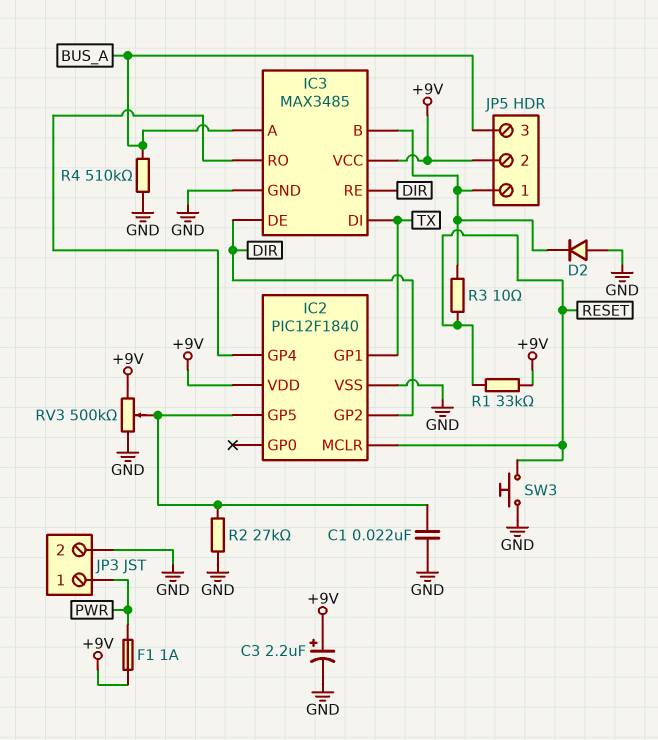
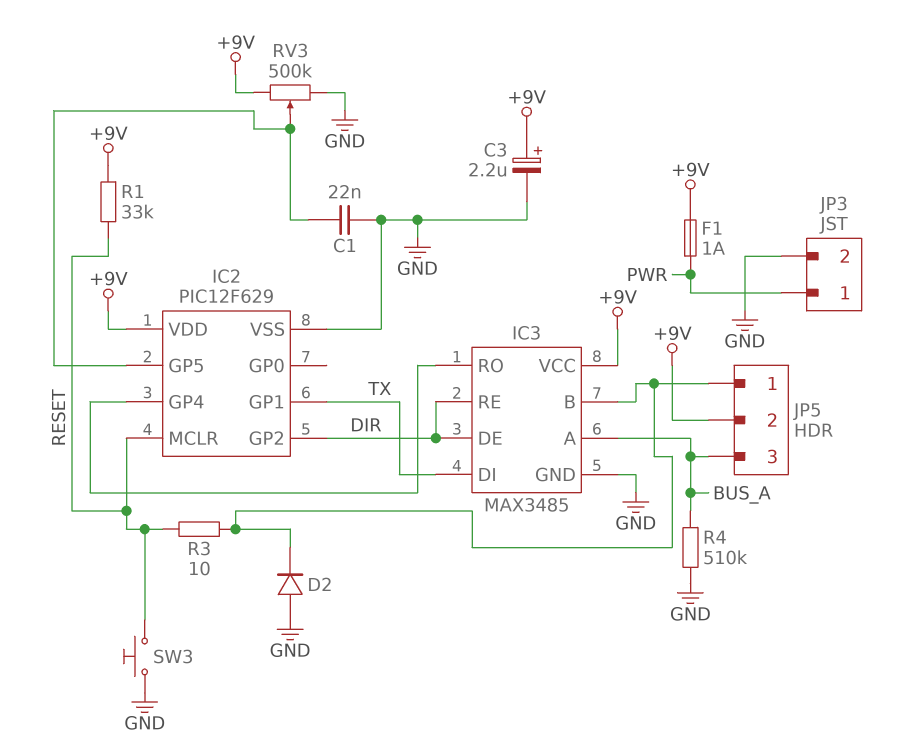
IC2: PIC12F1840 -> PIC12F629
R2: 27k (GND, IC2/GP5) -> none

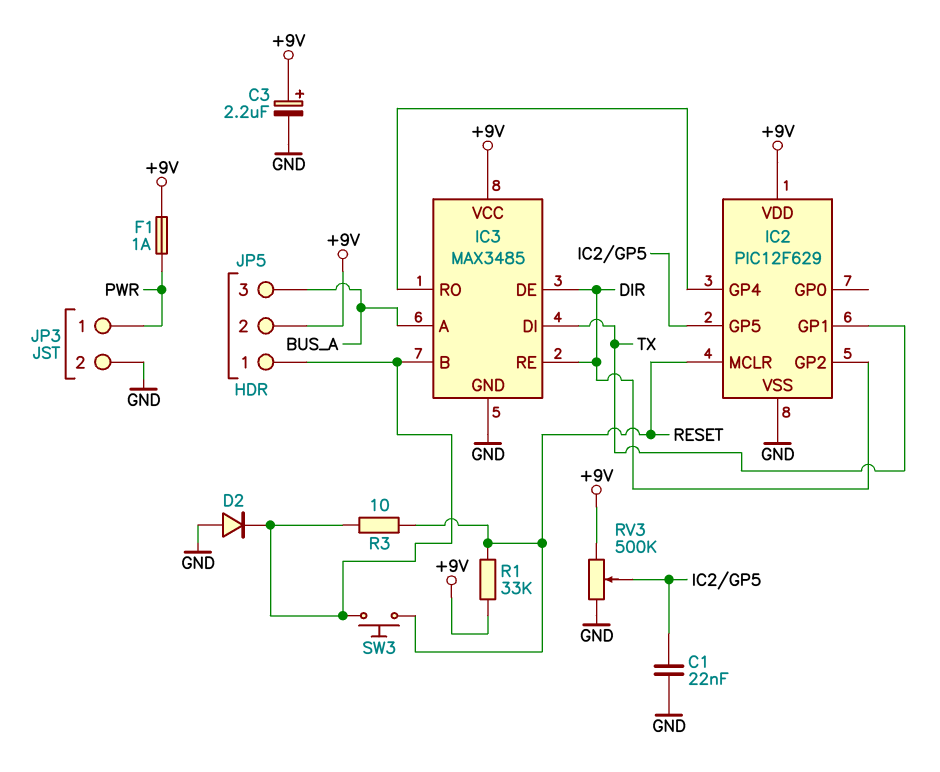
R4: 510k (BUS_A, GND) -> none
SW3: button (GND, RESET) -> button (IC3/B, RESET)

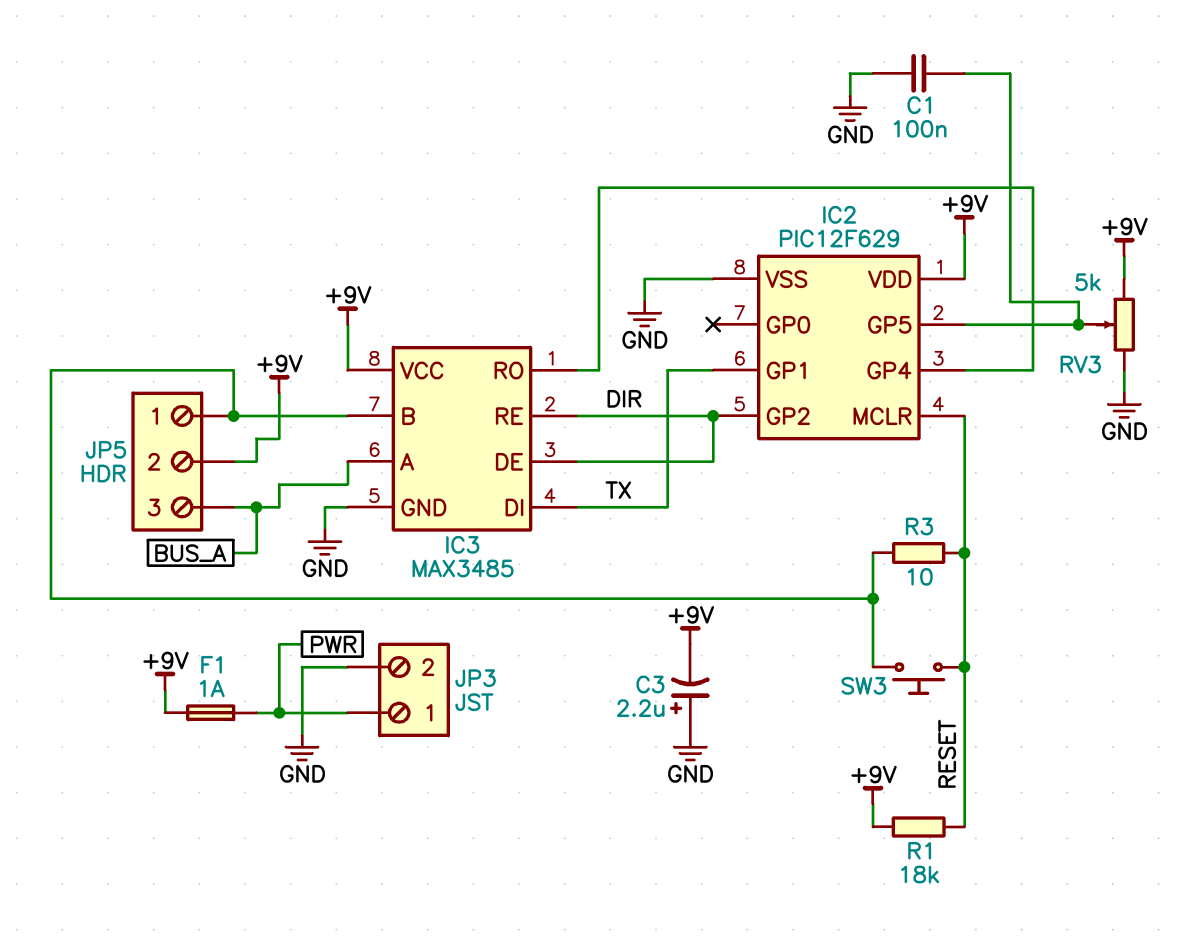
C1: 22nF (GND, IC2/GP5) -> 100nF (GND, IC2/GP5)
C3: 2.2uF (plus +9V, minus GND) -> 2.2uF (plus GND, minus +9V)
D2: diode (A GND, K IC3/B) -> none
R1: 33k (+9V, RESET) -> 18k (+9V, RESET)
RV3: 500k (+9V, GND, wiper IC2/GP5) -> 5k (+9V, GND, wiper IC2/GP5)

